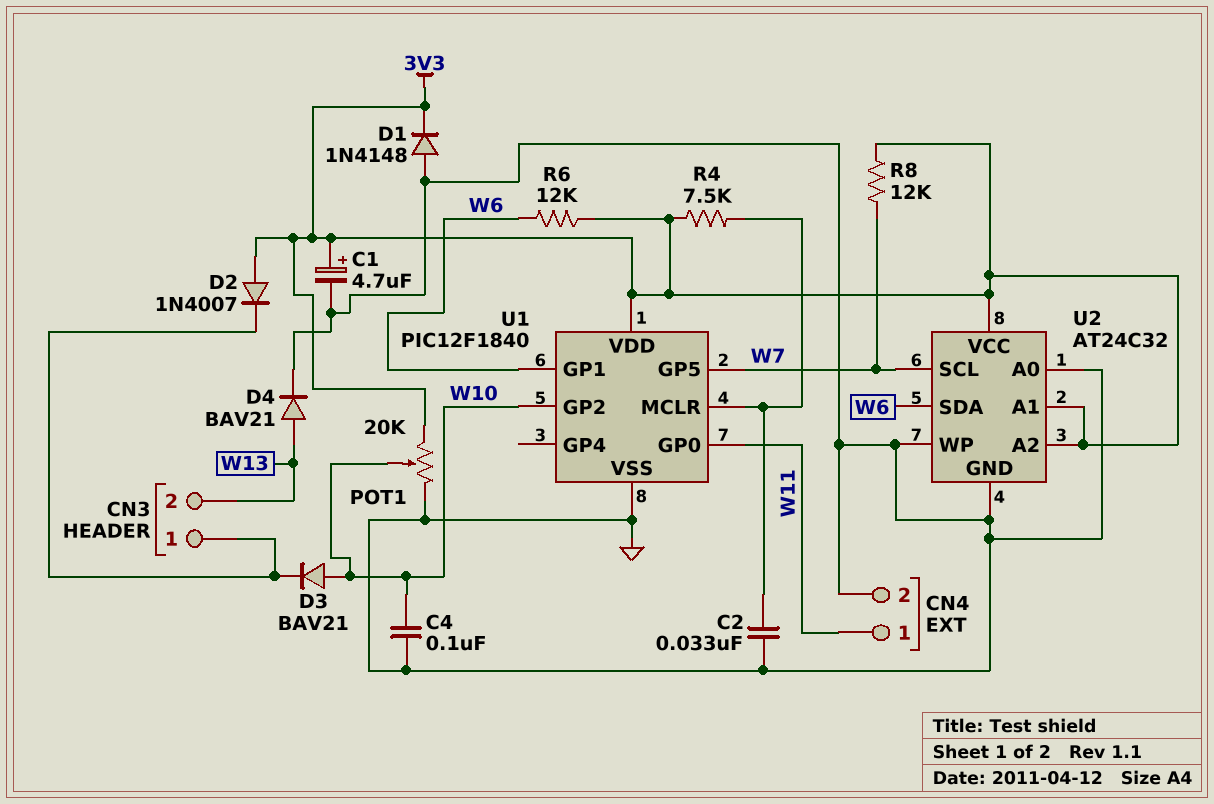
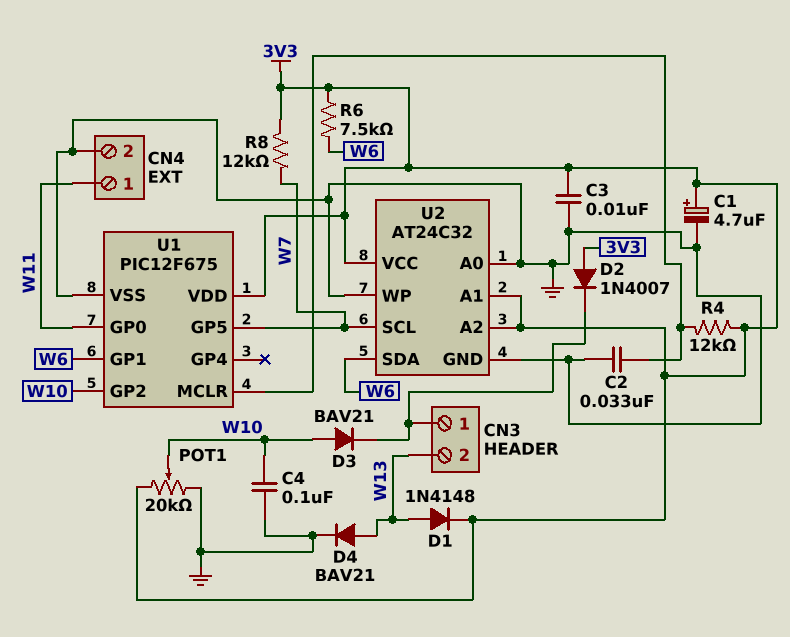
C3: none -> 10nF (3V3, GND)
D1: diode 1N4148 (A GND, K 3V3) -> diode 1N4148 (A W13, K 3V3)
R4: 7.5k (3V3, U1/MCLR) -> 12k (3V3, U1/MCLR)
R6: 12k (3V3, W6) -> 7.5k (3V3, W6)
U1: PIC12F1840 -> PIC12F675

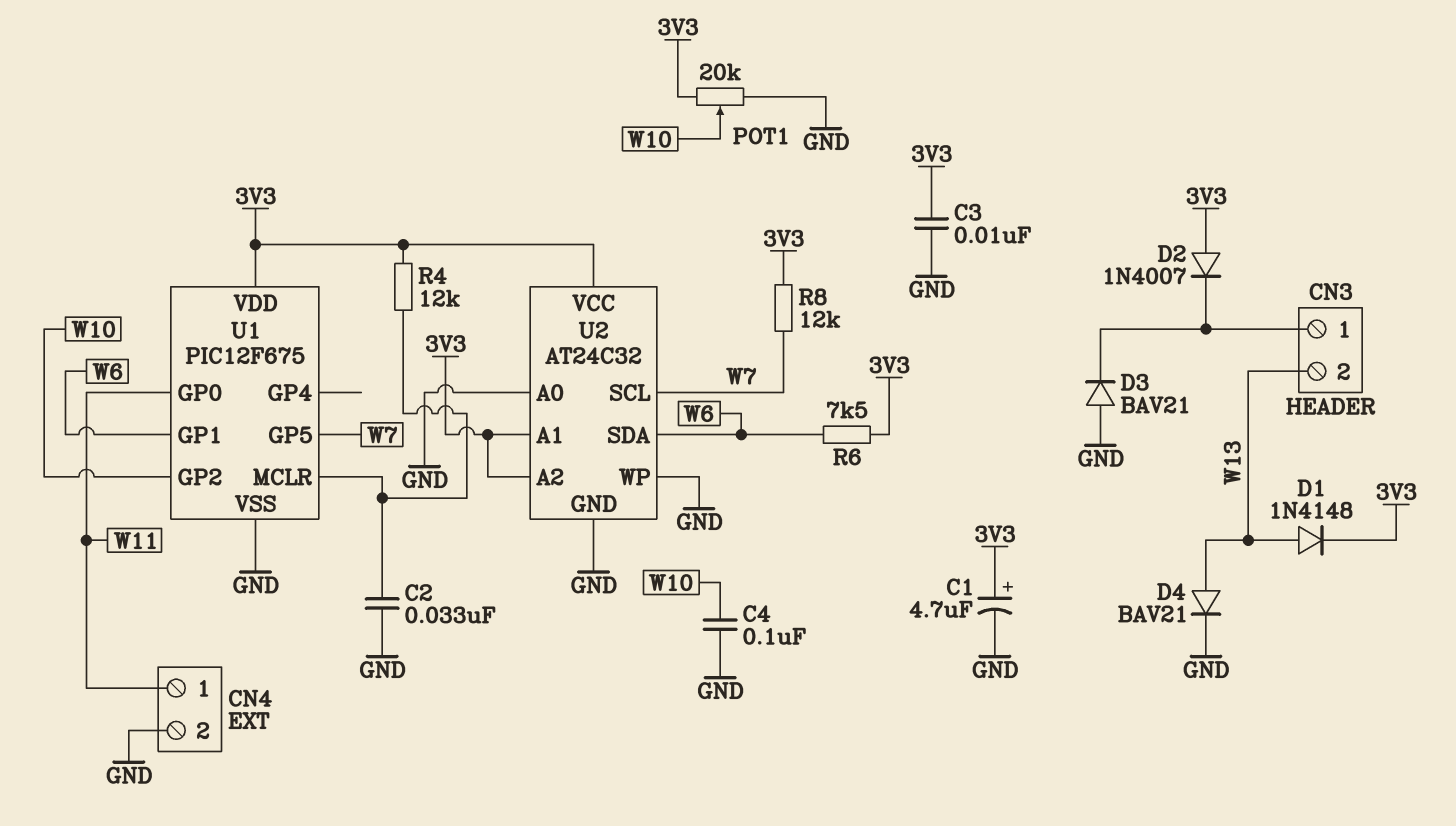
D3: diode BAV21 (A W10, K CN3/1) -> diode BAV21 (A GND, K CN3/1)

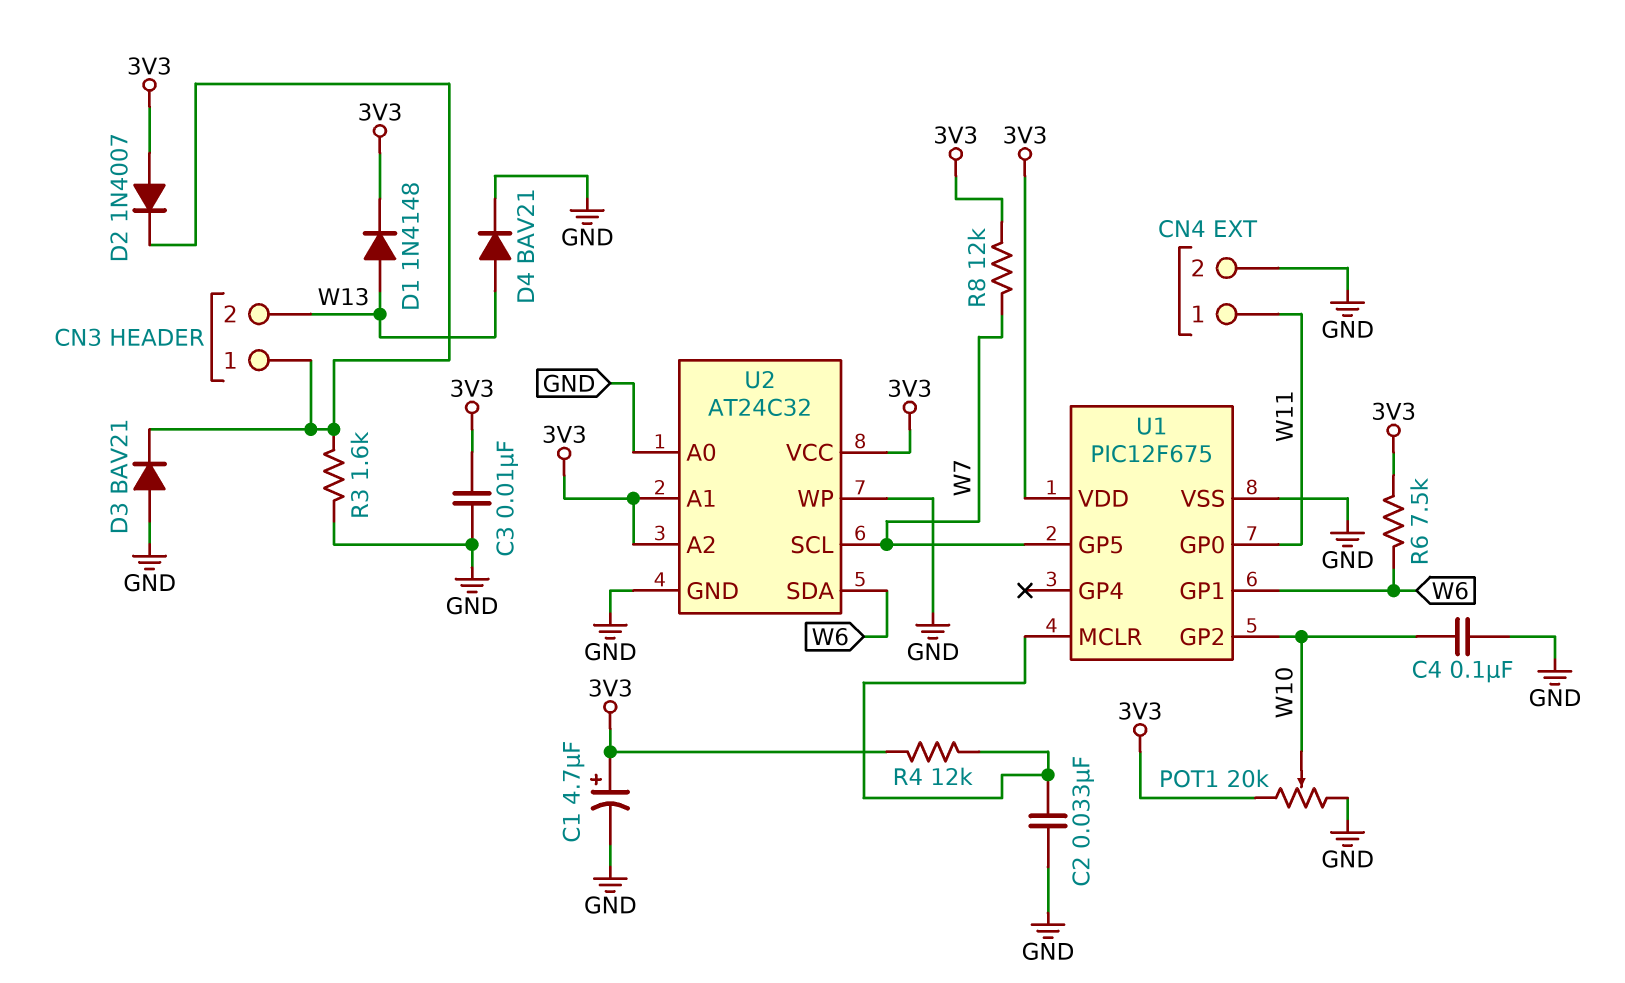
R3: none -> 1.6k (CN3/1, GND)

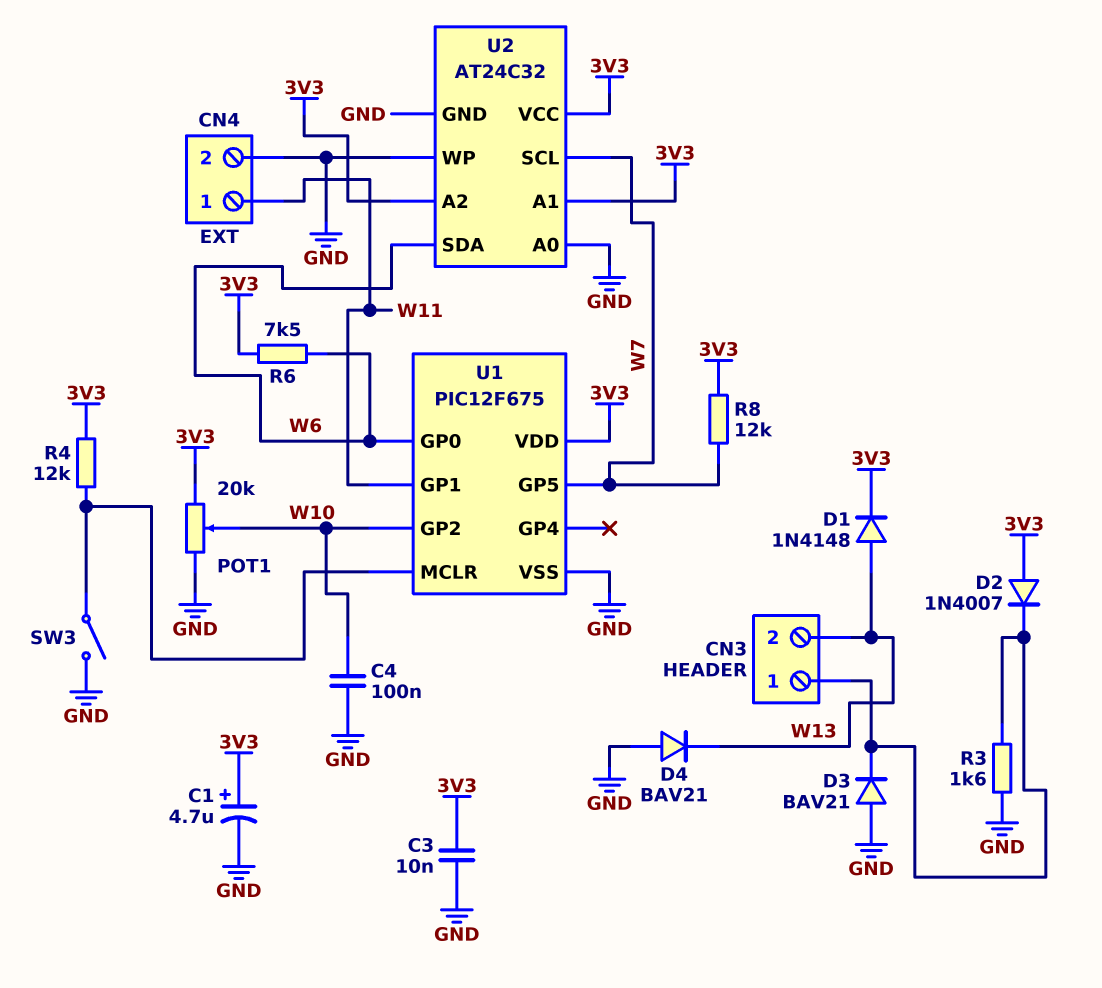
C2: 33nF (GND, U1/MCLR) -> none
D4: diode BAV21 (A W13, K GND) -> diode BAV21 (A GND, K W13)
SW3: none -> switch (GND, U1/MCLR)
U1 pin GP0: W11 -> W6
U1 pin GP1: W6 -> W11

